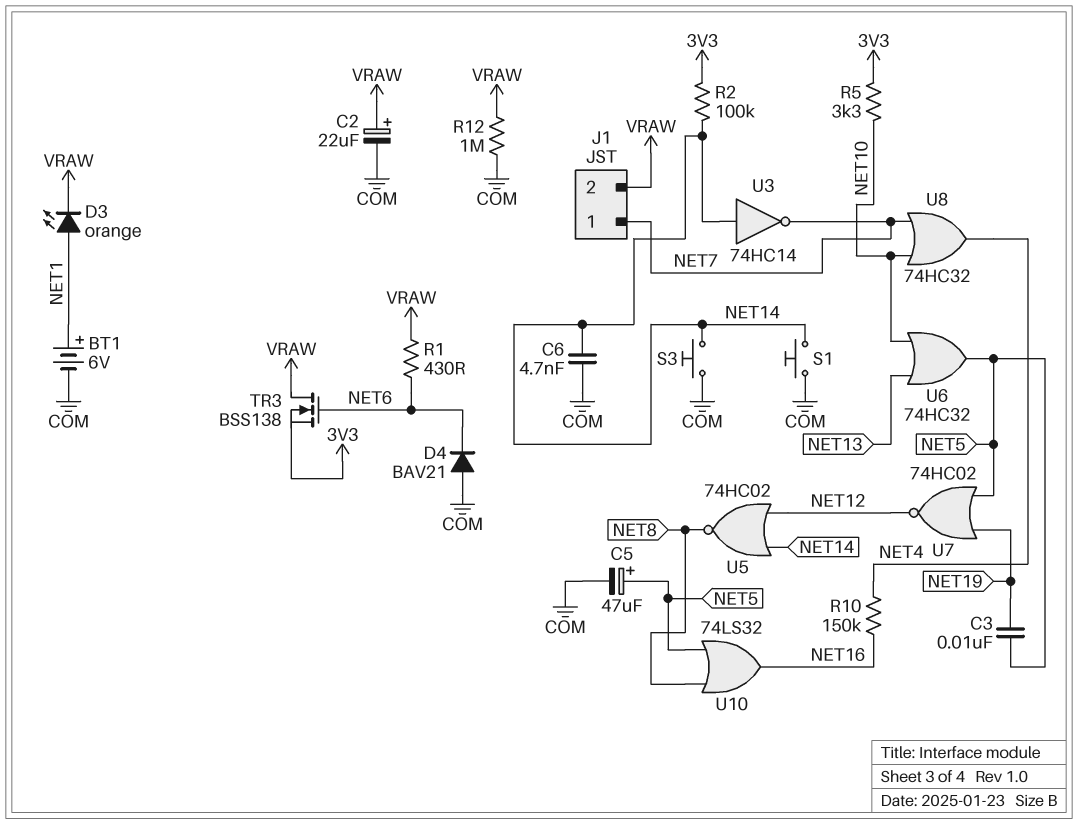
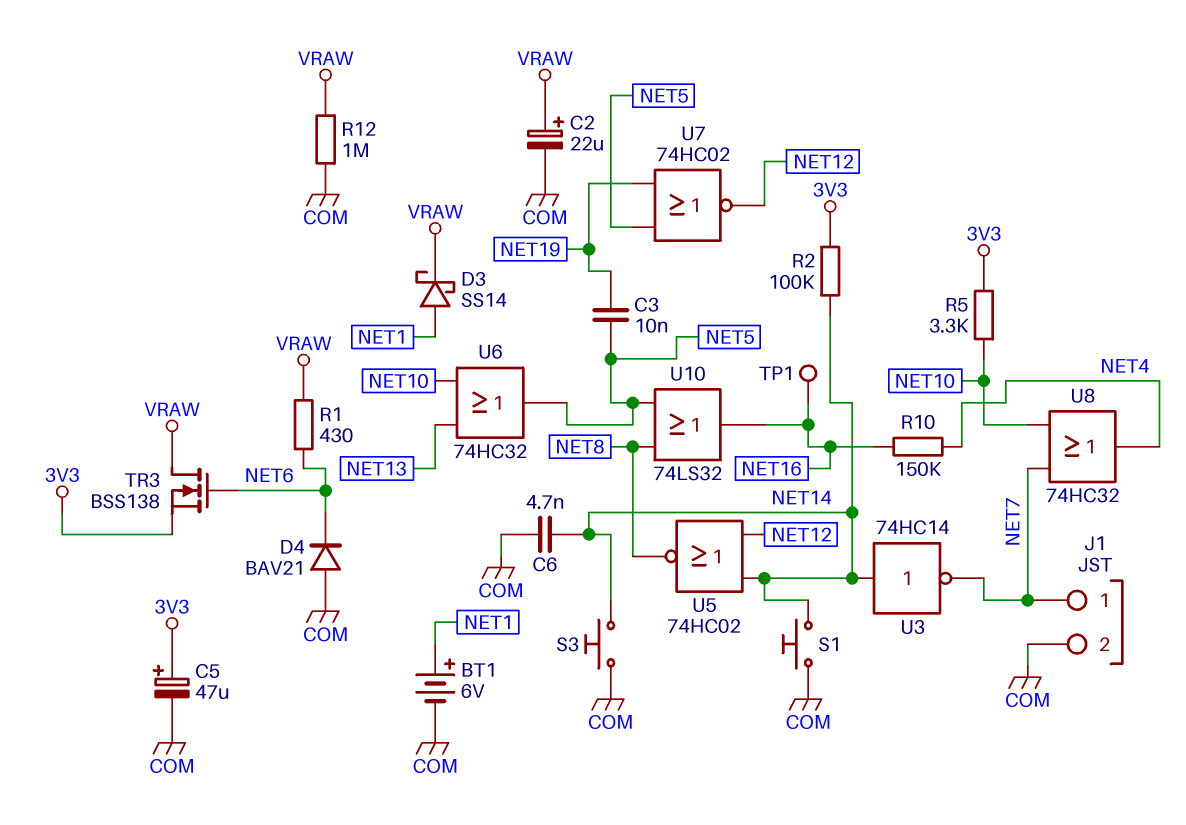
C5: 47uF (plus NET5, minus COM) -> 47uF (plus 3V3, minus COM)
D3: LED orange (A NET1, K VRAW) -> schottky SS14 (A NET1, K VRAW)
J1 pin 2: VRAW -> COM
TP1: none -> test point (NET16)

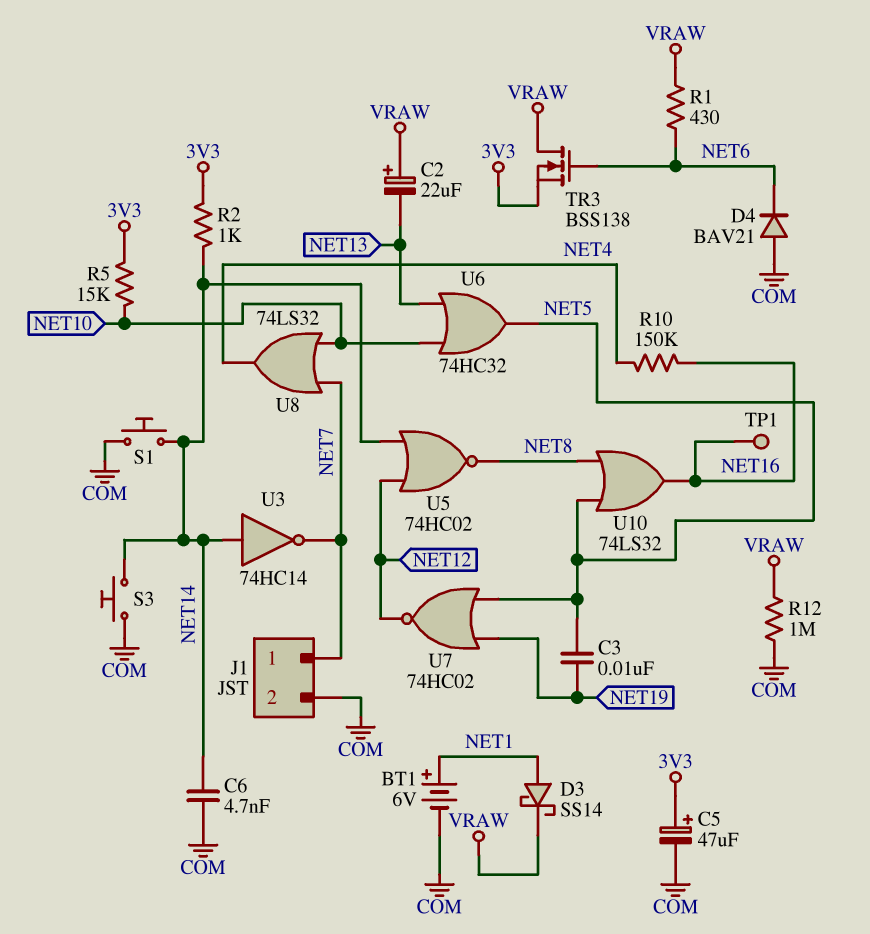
C2: 22uF (plus VRAW, minus COM) -> 22uF (plus VRAW, minus NET13)
R2: 100k (3V3, NET14) -> 1k (3V3, NET14)
R5: 3.3k (3V3, NET10) -> 15k (3V3, NET10)
U8: OR 74HC32 (in NET7, in NET10, out NET4) -> OR 74LS32 (in NET7, in NET10, out NET4)

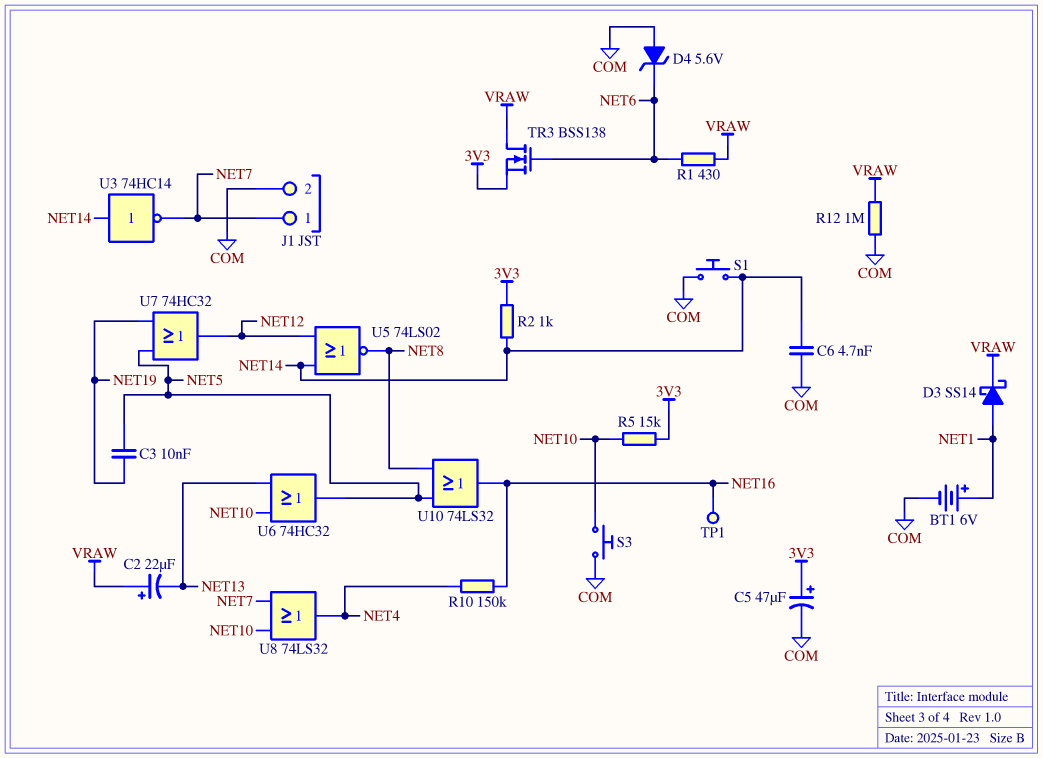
D4: diode BAV21 (A COM, K NET6) -> zener 5.6V (A COM, K NET6)
S3: button (COM, NET14) -> button (COM, NET10)
U5: NOR 74HC02 (in NET12, in NET14, out NET8) -> NOR 74LS02 (in NET12, in NET14, out NET8)
U7: NOR 74HC02 (in NET5, in NET19, out NET12) -> OR 74HC32 (in NET5, in NET19, out NET12)

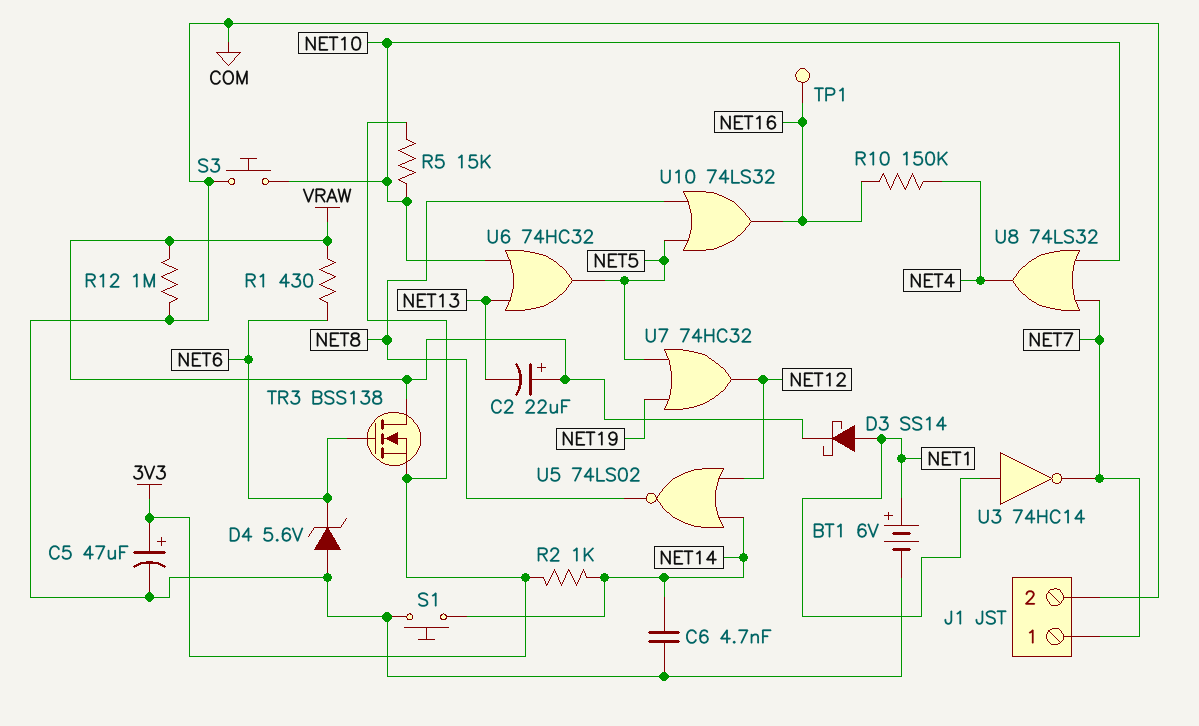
C3: 10nF (NET5, NET19) -> none
U3: NOT 74HC14 (in NET14, out NET7) -> NOT 74HC14 (in NET1, out NET7)

